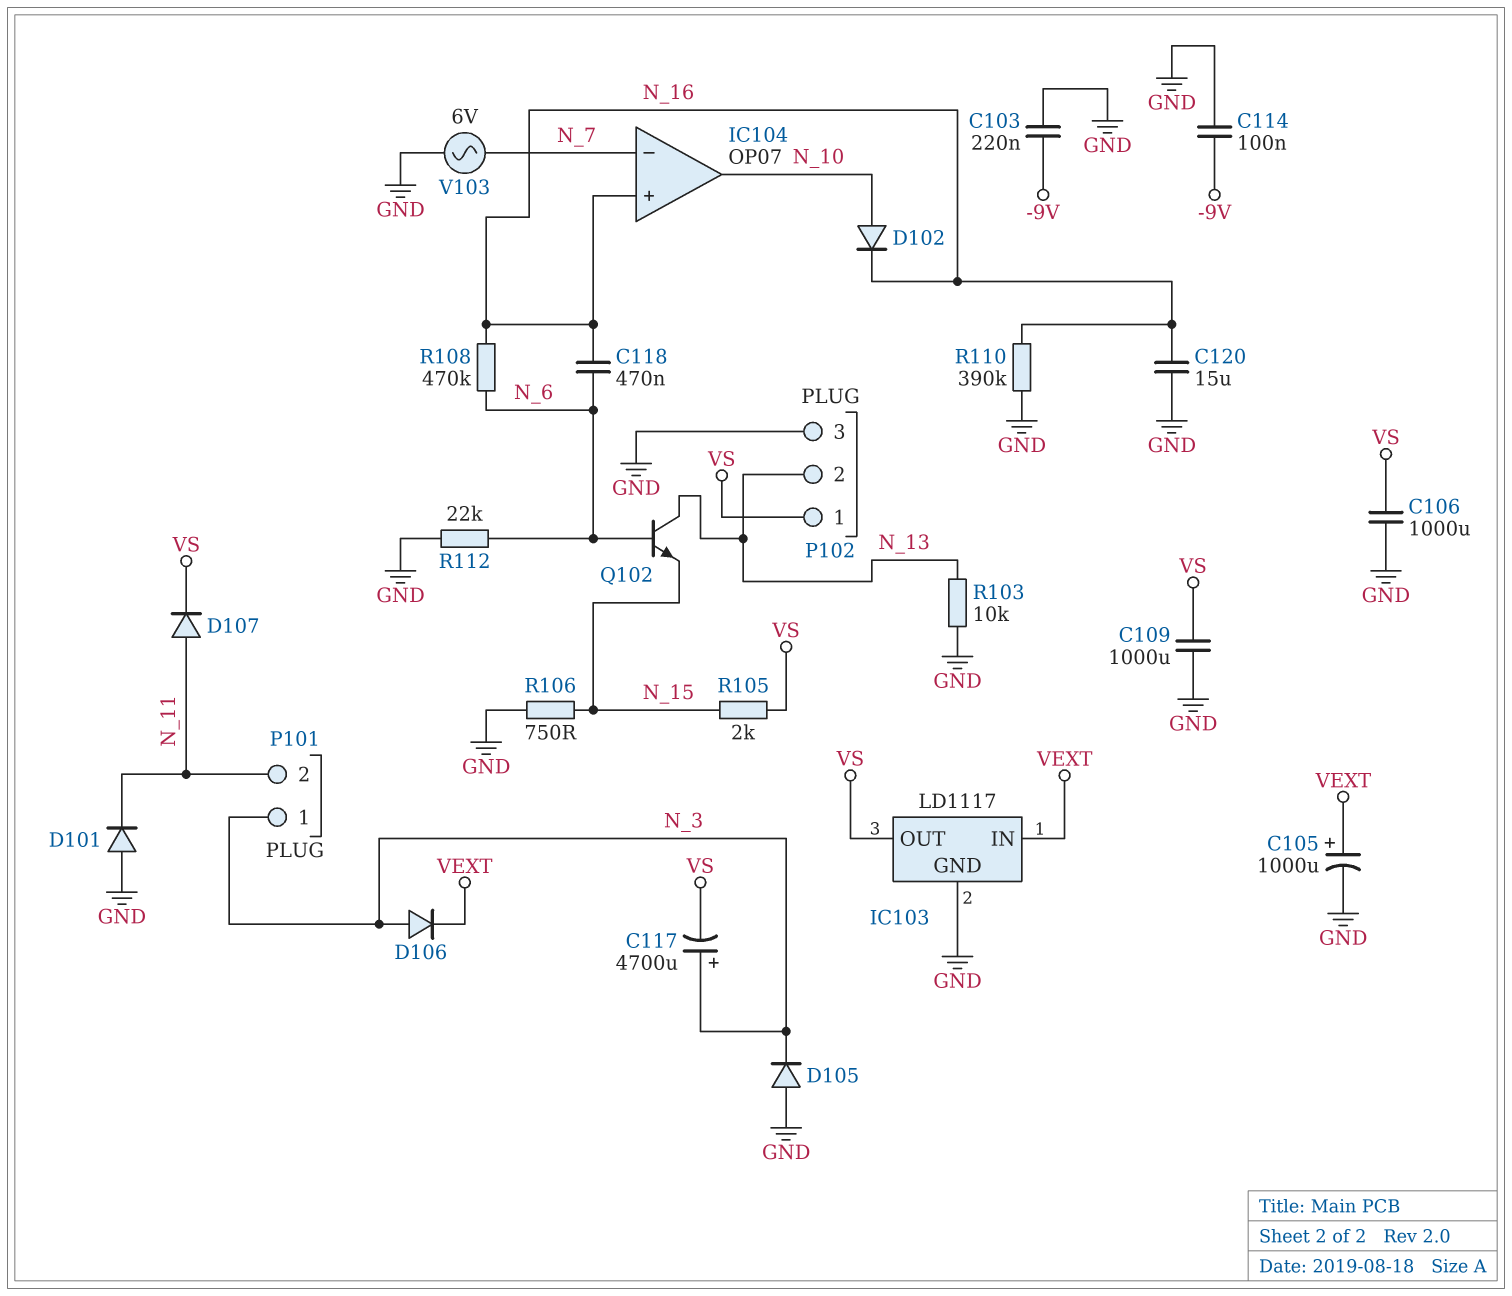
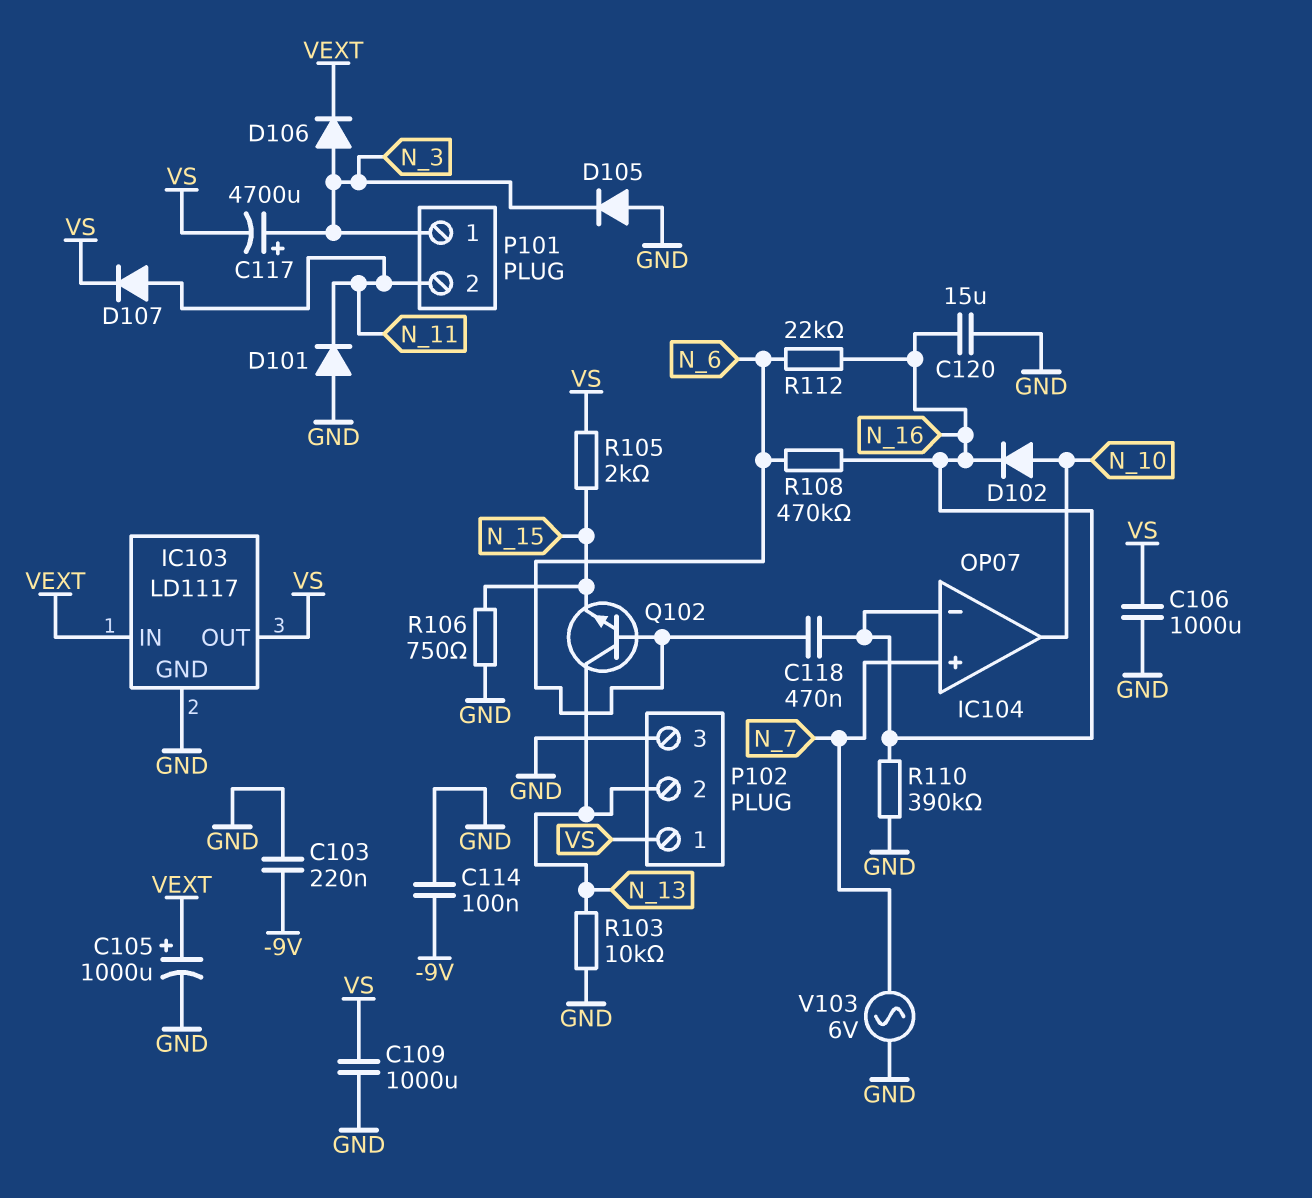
IC104 pin in+: N_16 -> N_7
IC104 pin in-: N_7 -> N_16
R112: 22k (GND, N_6) -> 22k (N_6, N_16)

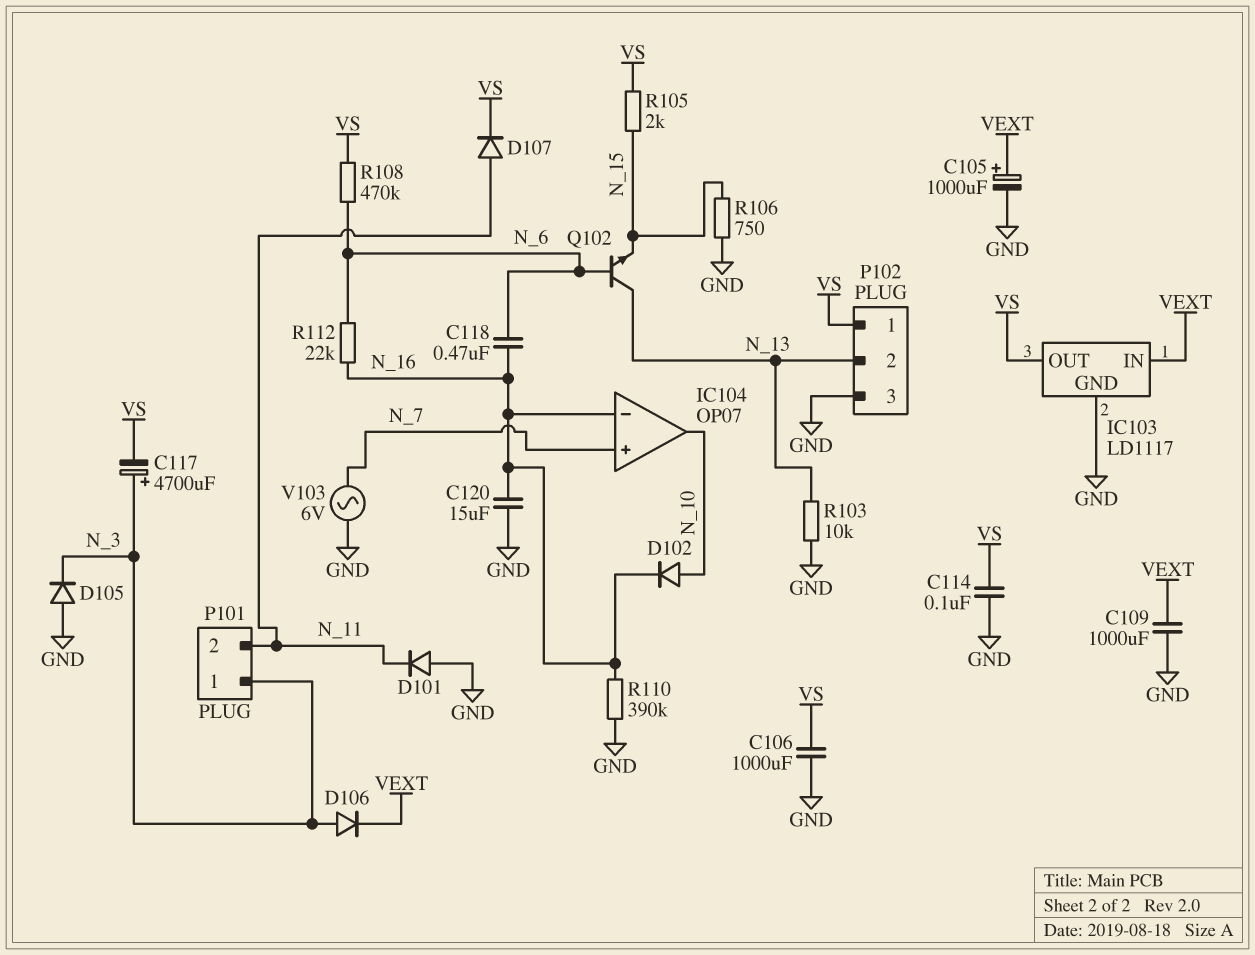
C103: 220nF (-9V, GND) -> none
C109: 1000uF (GND, VS) -> 1000uF (GND, VEXT)
C114: 100nF (-9V, GND) -> 100nF (GND, VS)
R108: 470k (N_6, N_16) -> 470k (N_6, VS)

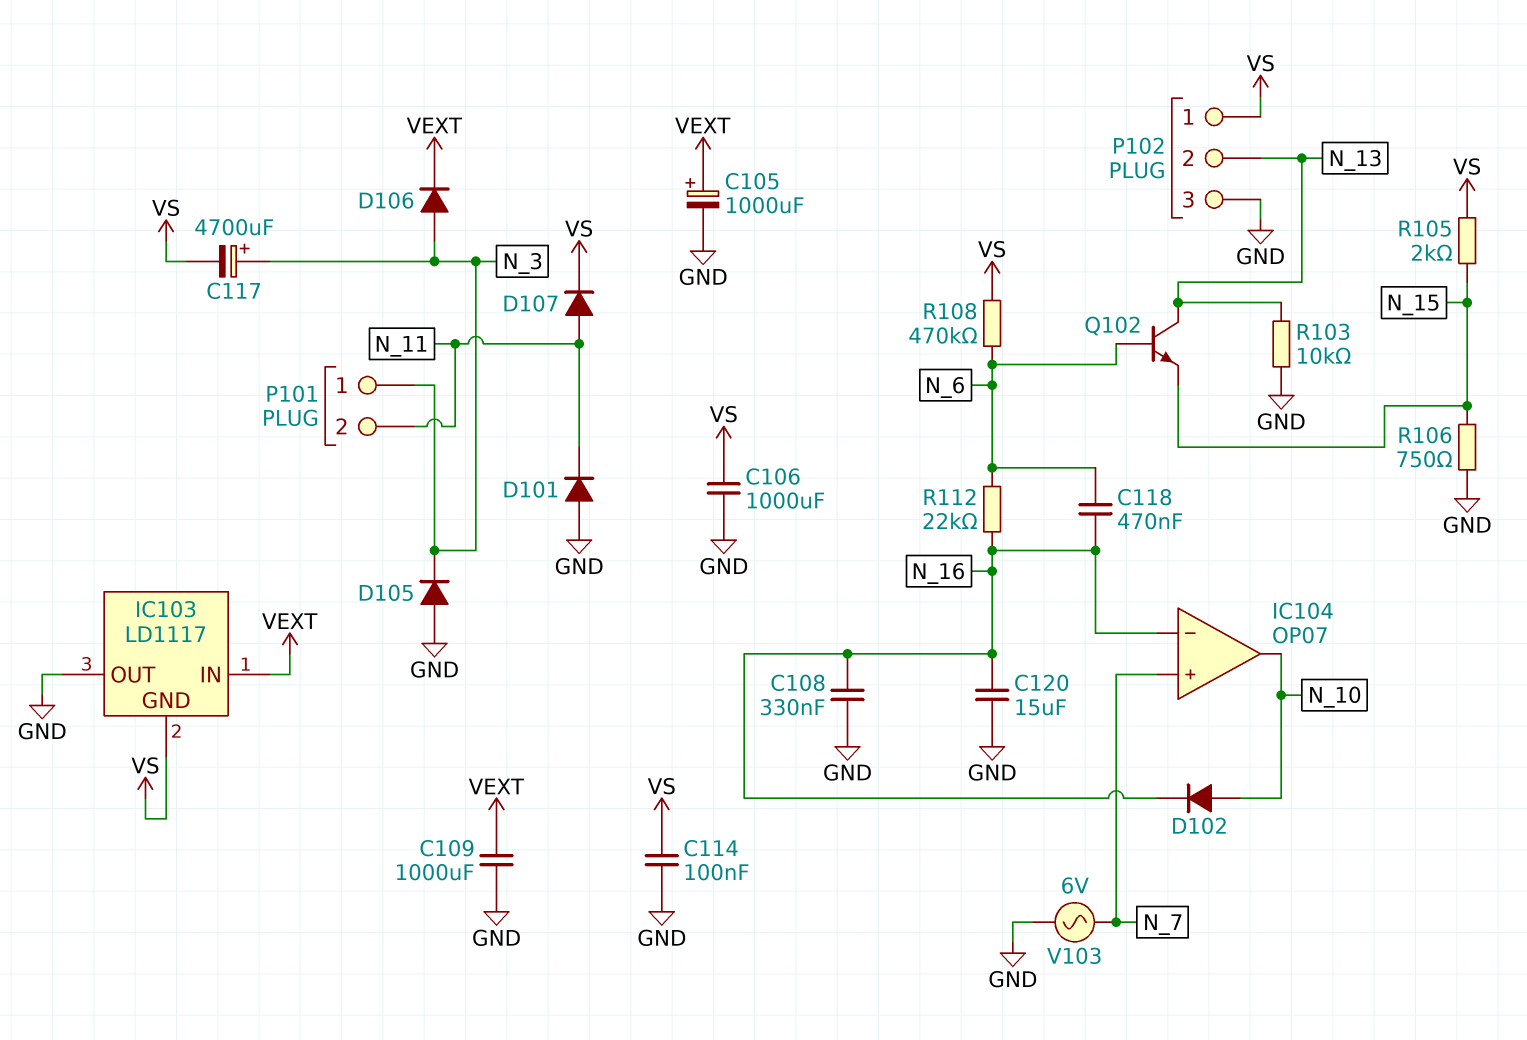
C108: none -> 330nF (GND, N_16)
IC103 pin GND: GND -> VS
IC103 pin OUT: VS -> GND
R110: 390k (GND, N_16) -> none

